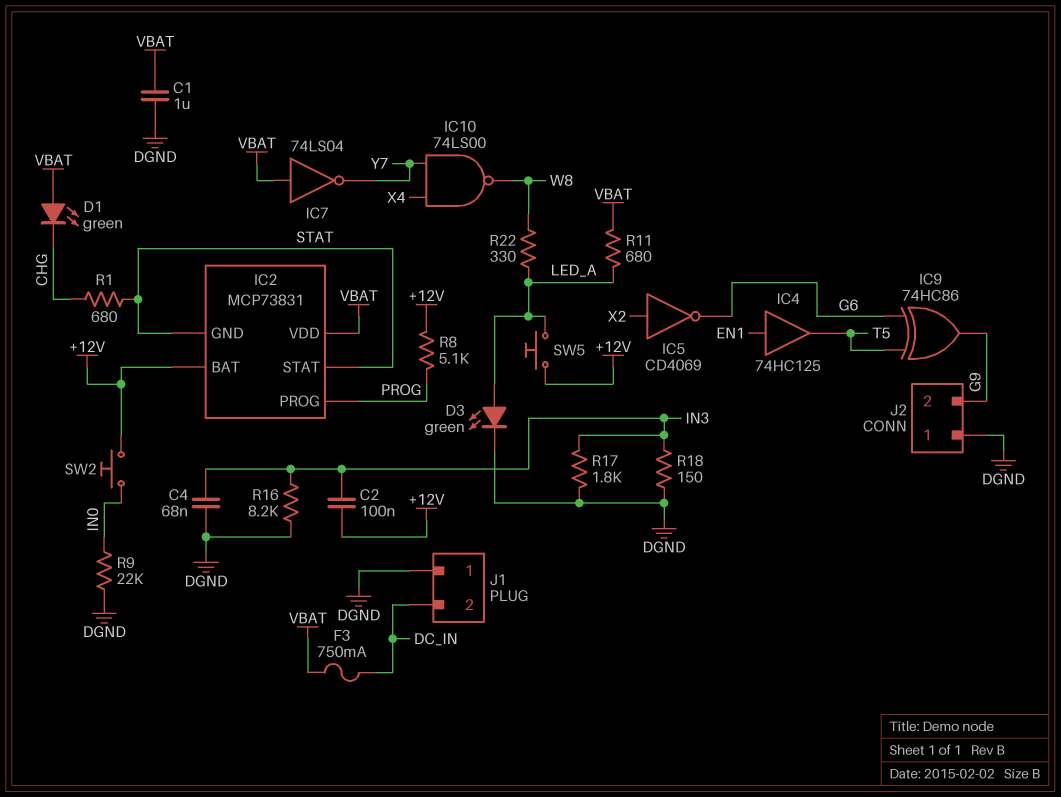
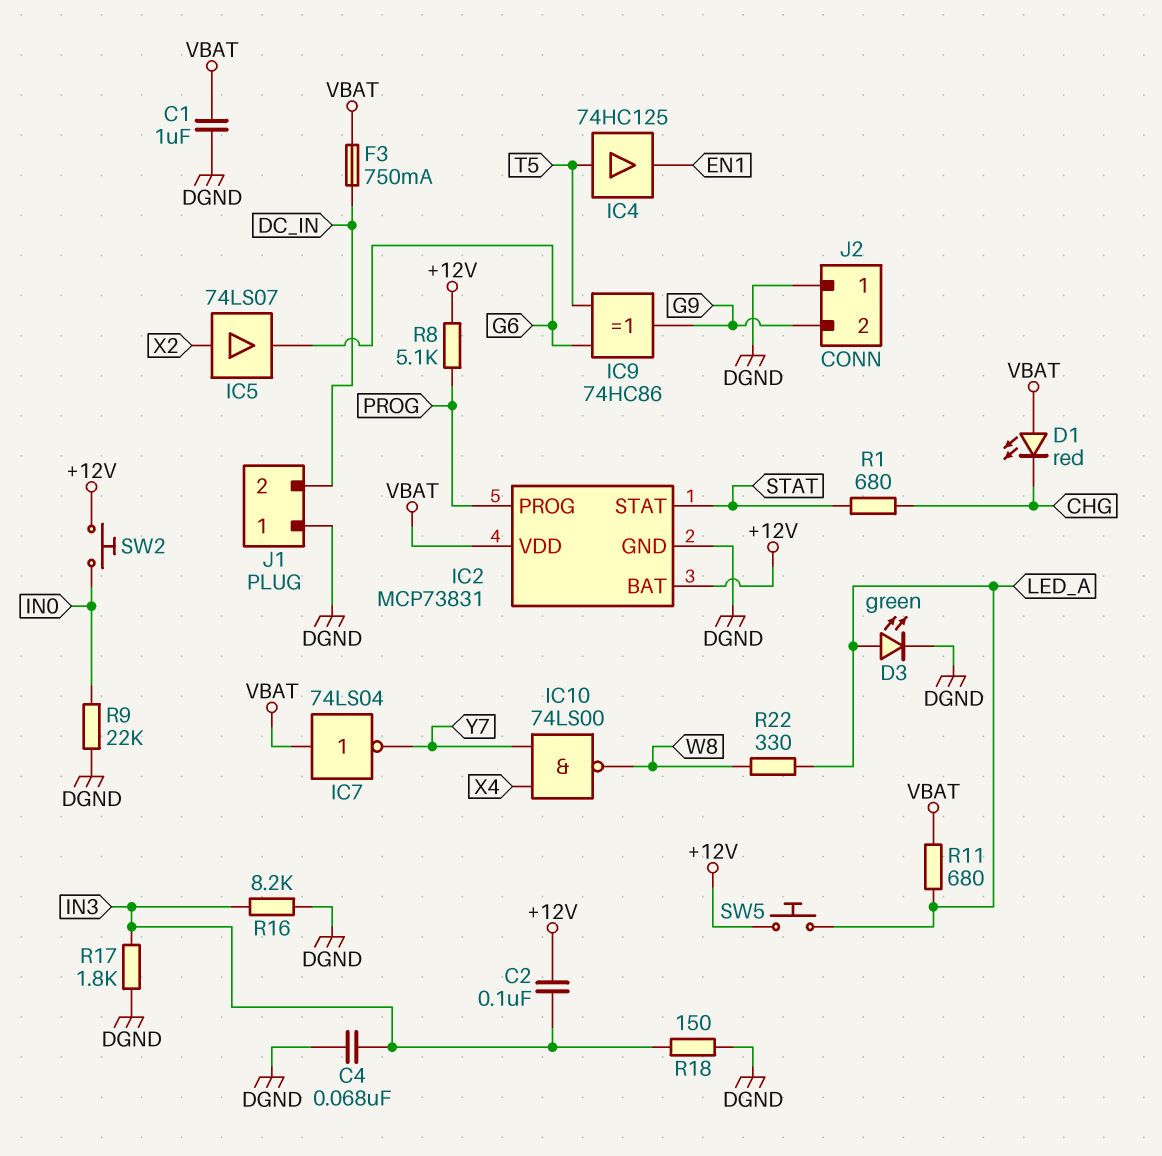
D1: LED green (A VBAT, K CHG) -> LED red (A VBAT, K CHG)
IC2 pin GND: STAT -> DGND
IC4: buffer 74HC125 (in EN1, out T5) -> buffer 74HC125 (in T5, out EN1)
IC5: NOT CD4069 (in X2, out G6) -> buffer 74LS07 (in X2, out G6)

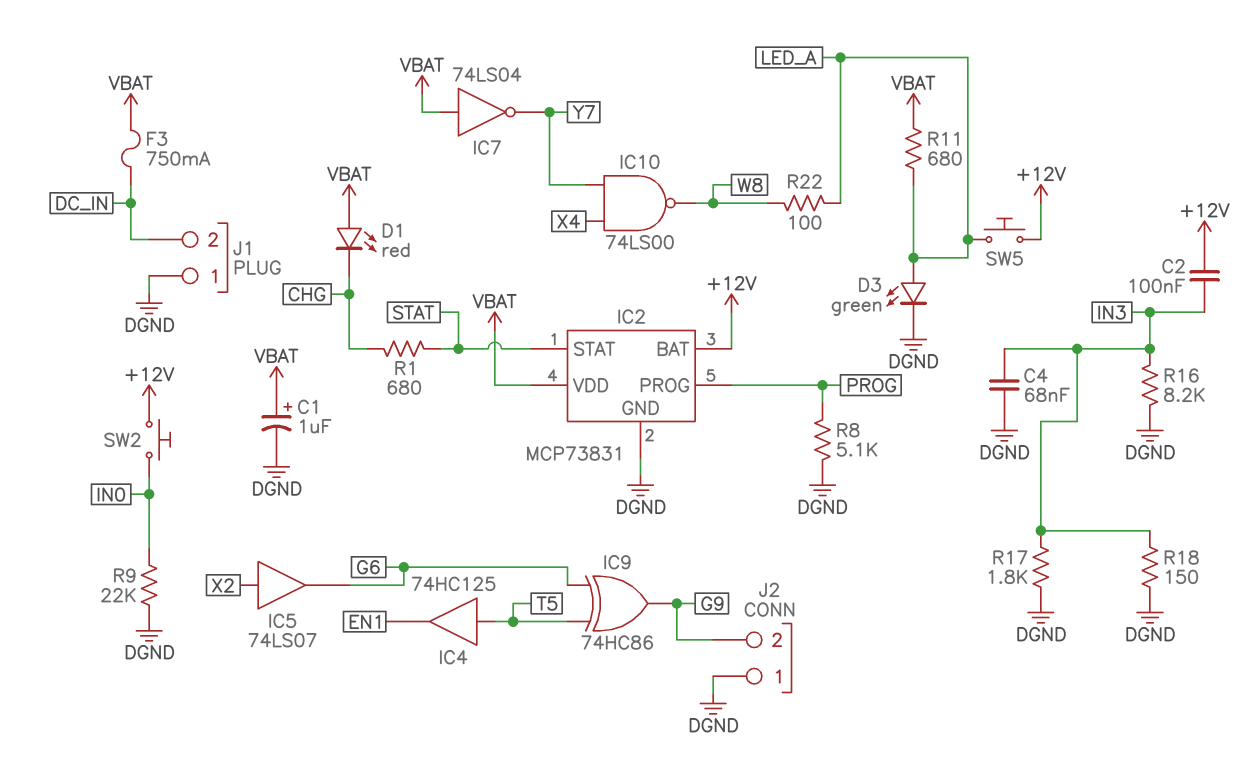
C1: 1uF (DGND, VBAT) -> 1uF (plus VBAT, minus DGND)
R8: 5.1k (+12V, PROG) -> 5.1k (DGND, PROG)
R22: 330 (LED_A, W8) -> 100 (LED_A, W8)

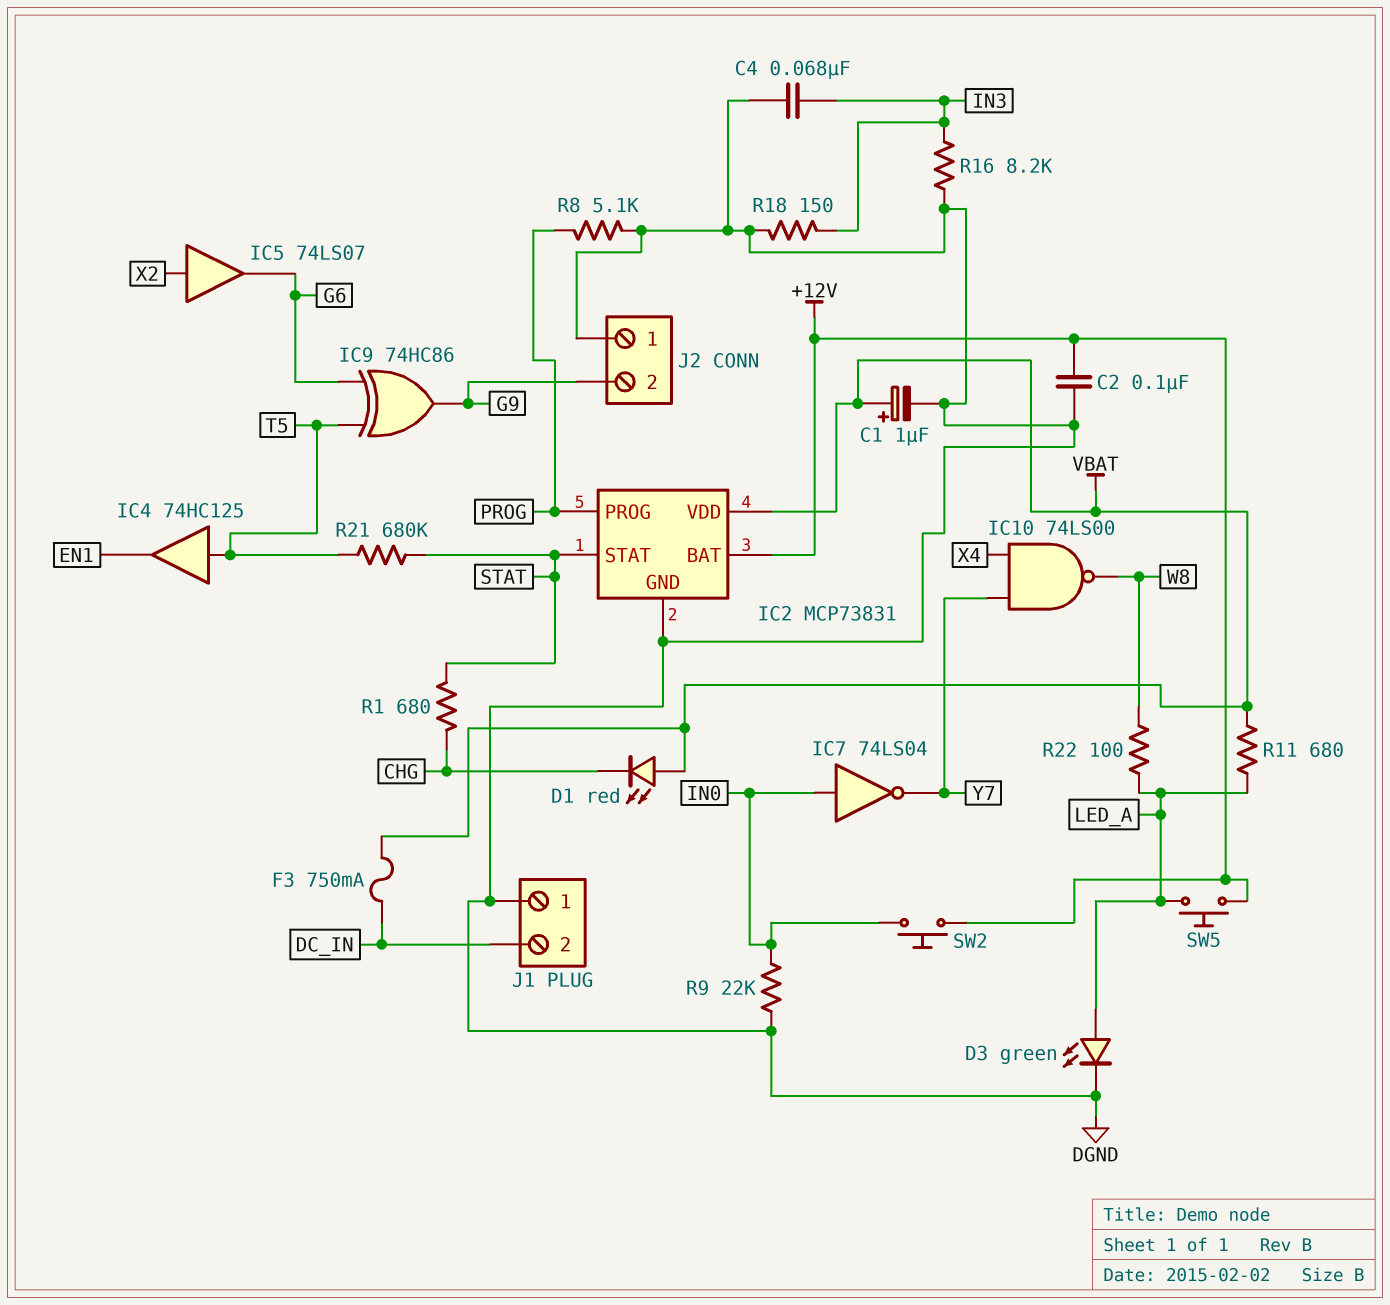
C2: 100nF (+12V, IN3) -> 100nF (+12V, DGND)
IC7: NOT 74LS04 (in VBAT, out Y7) -> NOT 74LS04 (in IN0, out Y7)
R17: 1.8k (DGND, IN3) -> none
R21: none -> 680k (STAT, T5)

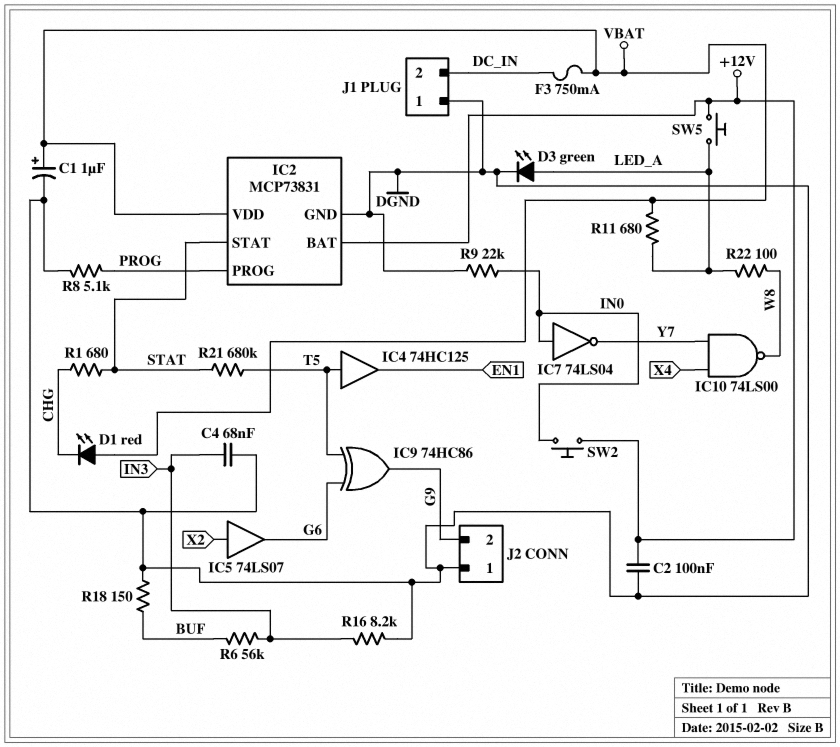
R6: none -> 56k (BUF, IN3)
R18: 150 (DGND, IN3) -> 150 (BUF, DGND)

